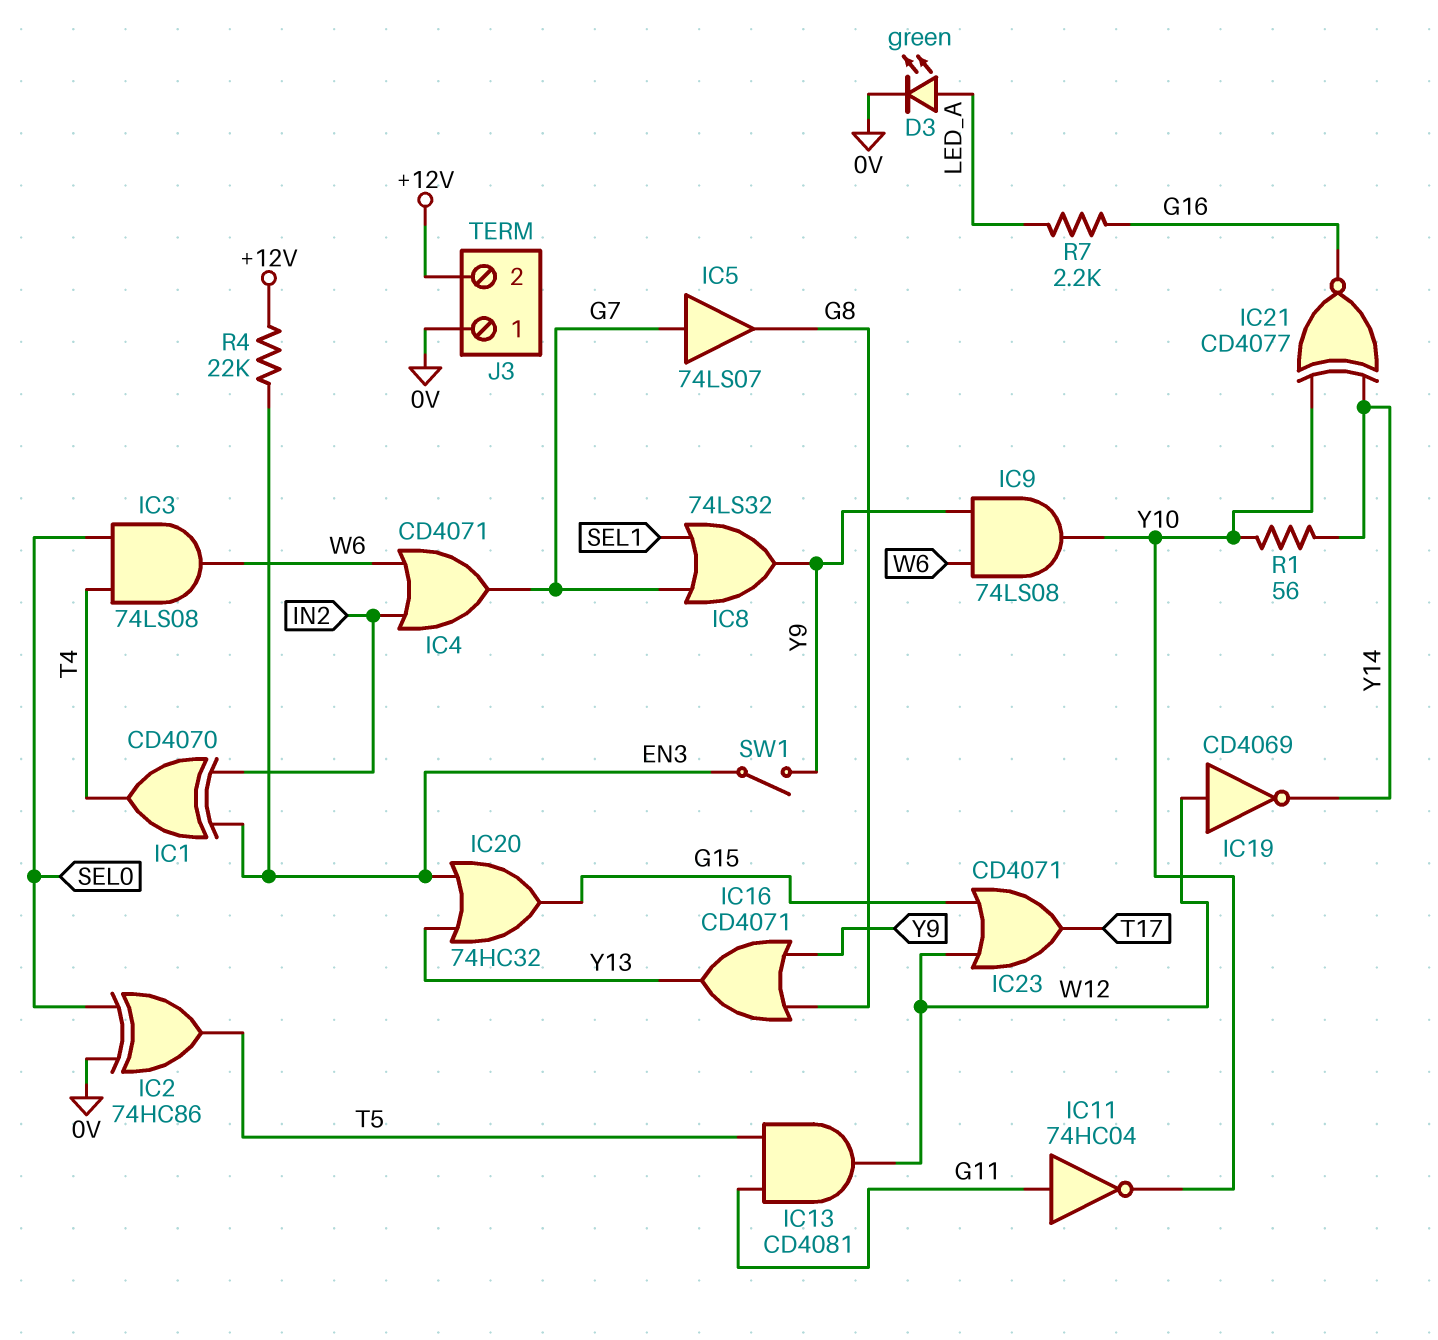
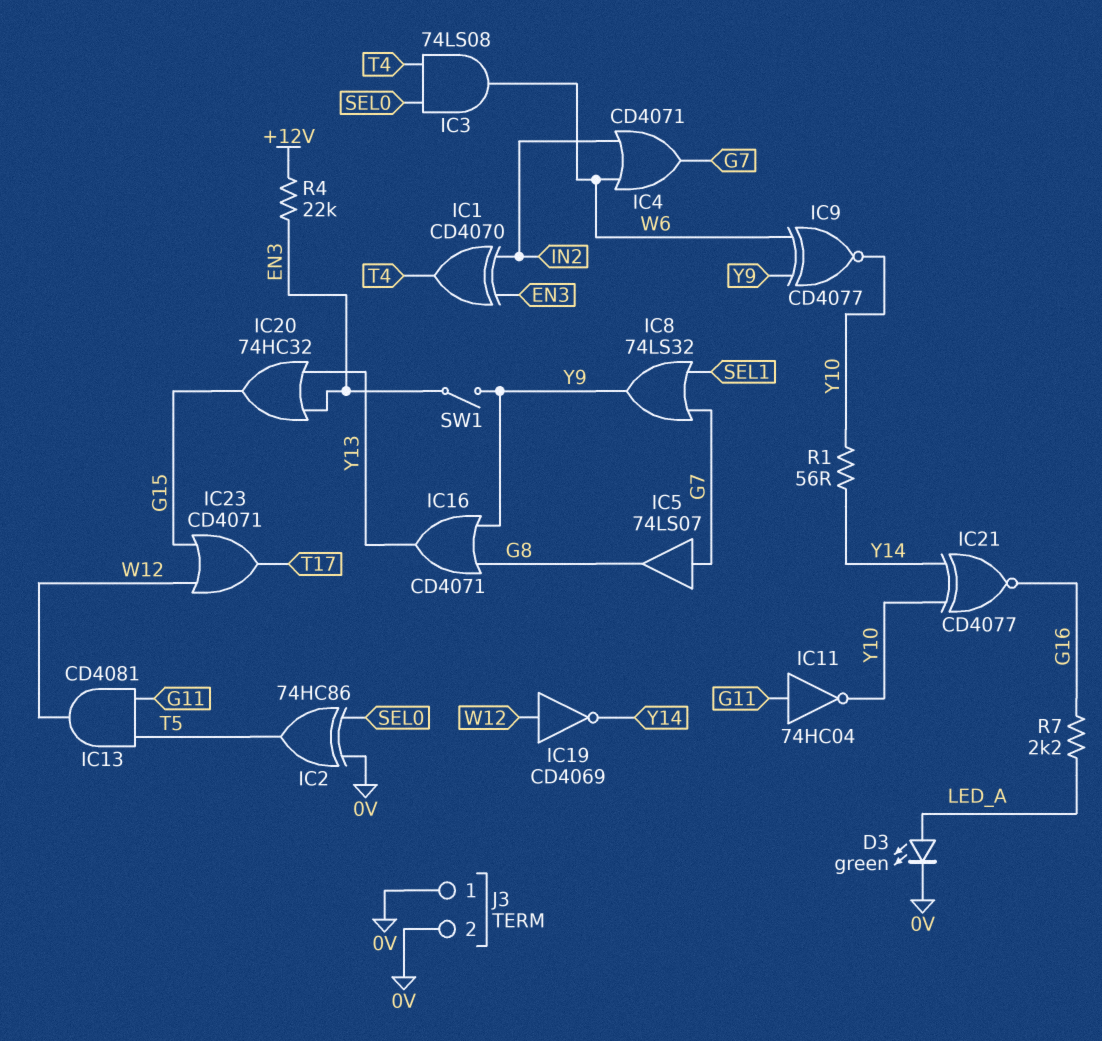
IC9: AND 74LS08 (in W6, in Y9, out Y10) -> XNOR CD4077 (in W6, in Y9, out Y10)
J3 pin 2: +12V -> 0V

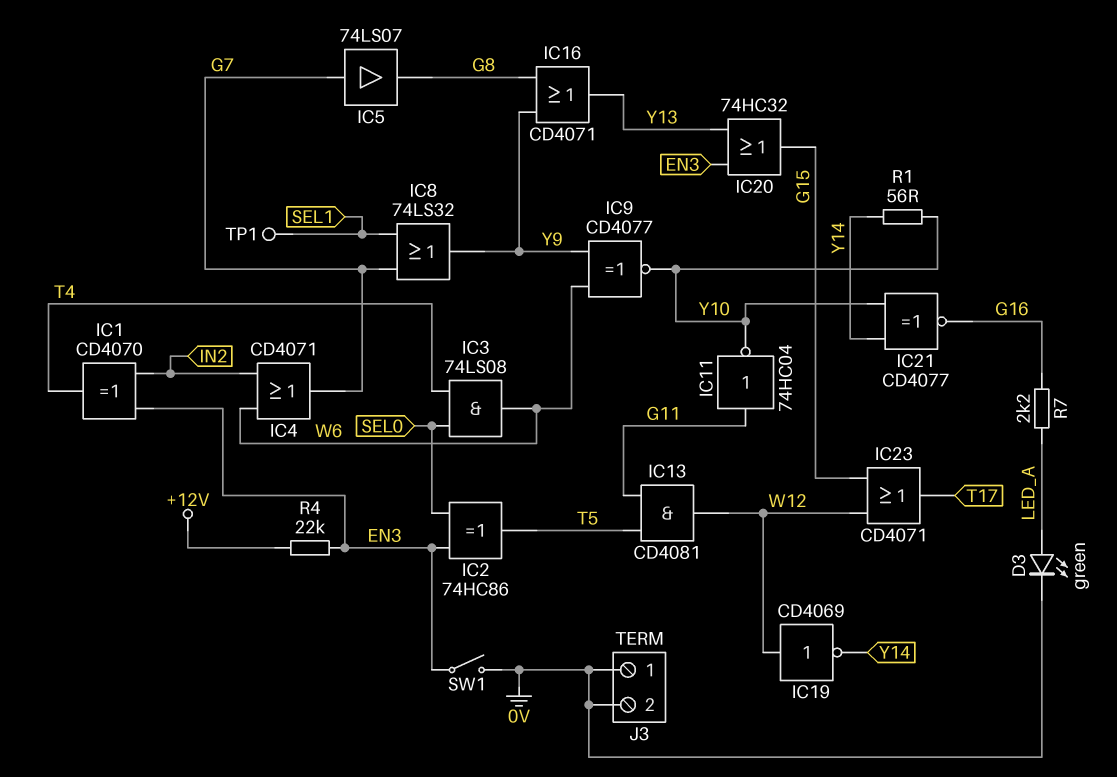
IC2: XOR 74HC86 (in 0V, in SEL0, out T5) -> XOR 74HC86 (in EN3, in SEL0, out T5)
SW1: switch (EN3, Y9) -> switch (0V, EN3)
TP1: none -> test point (SEL1)

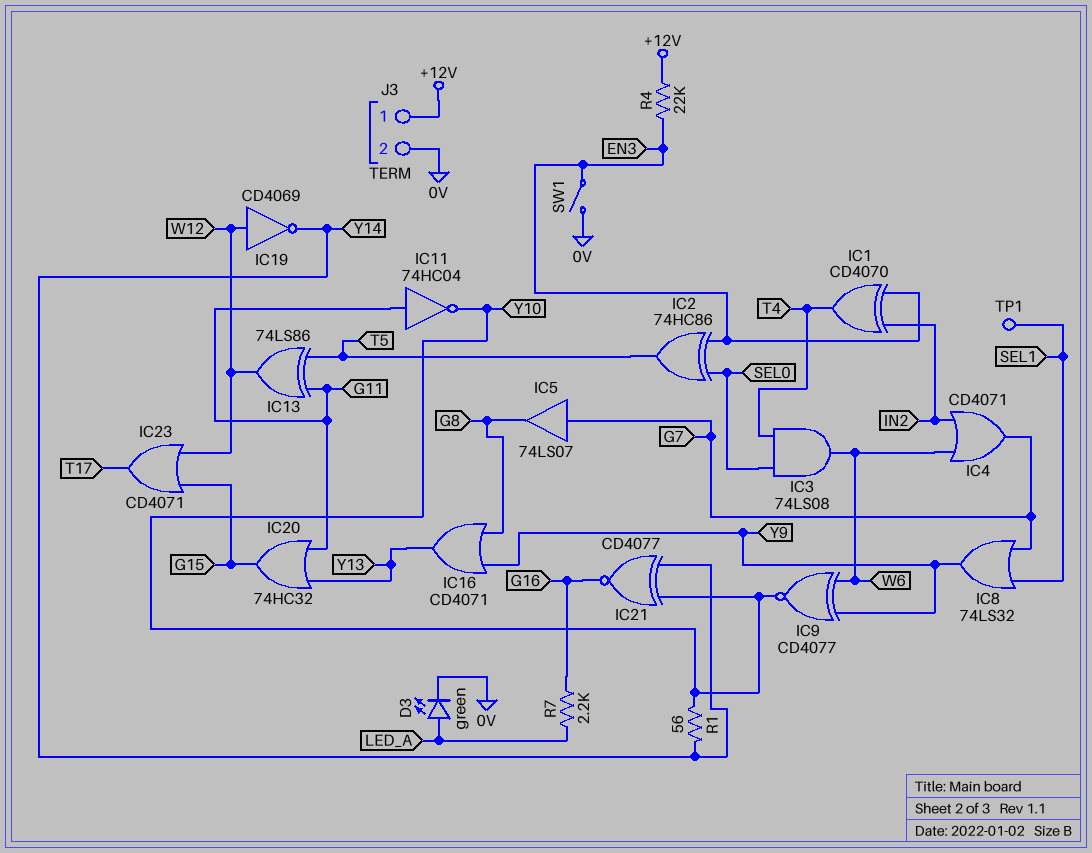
IC13: AND CD4081 (in G11, in T5, out W12) -> XOR 74LS86 (in G11, in T5, out W12)
IC20: OR 74HC32 (in EN3, in Y13, out G15) -> OR 74HC32 (in G11, in Y13, out G15)
J3 pin 1: 0V -> +12V

